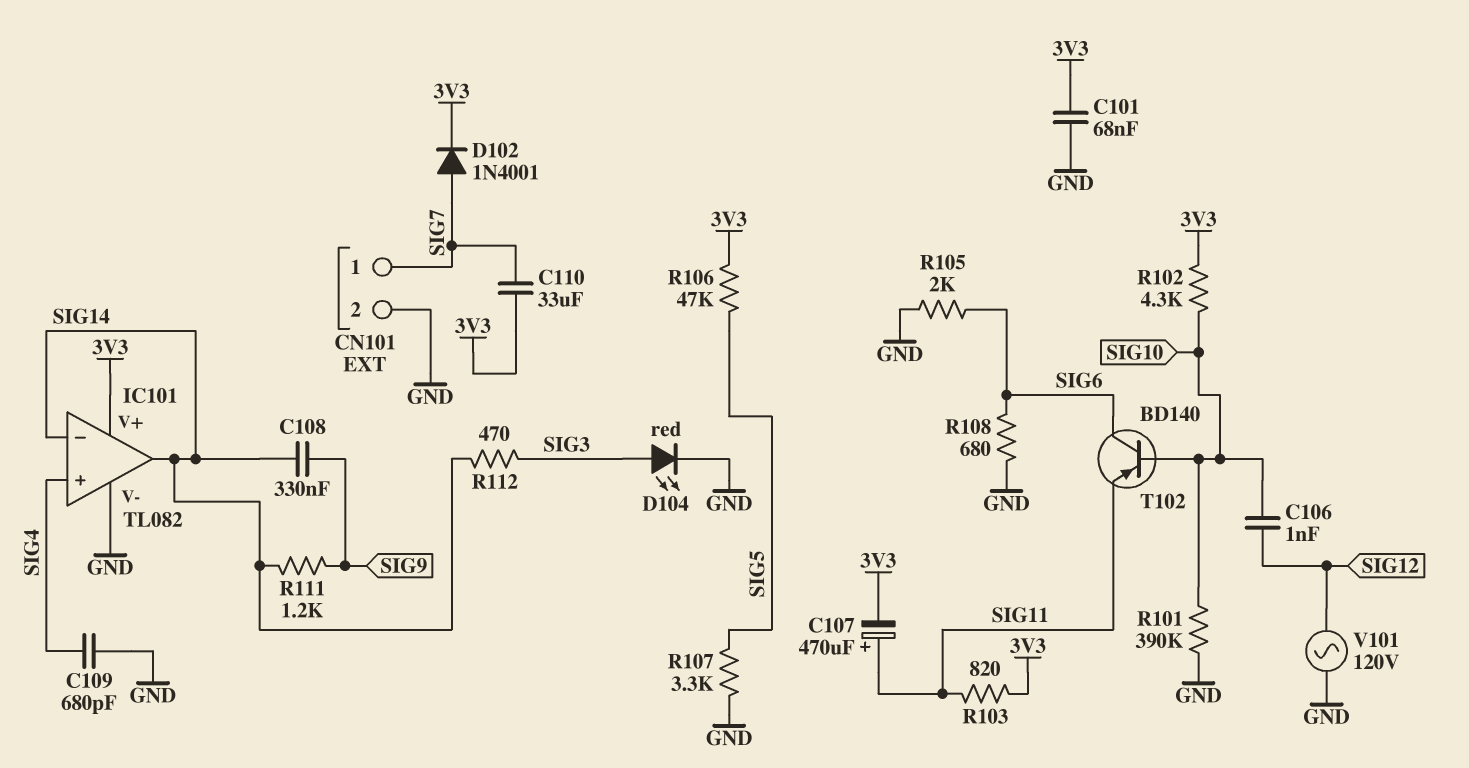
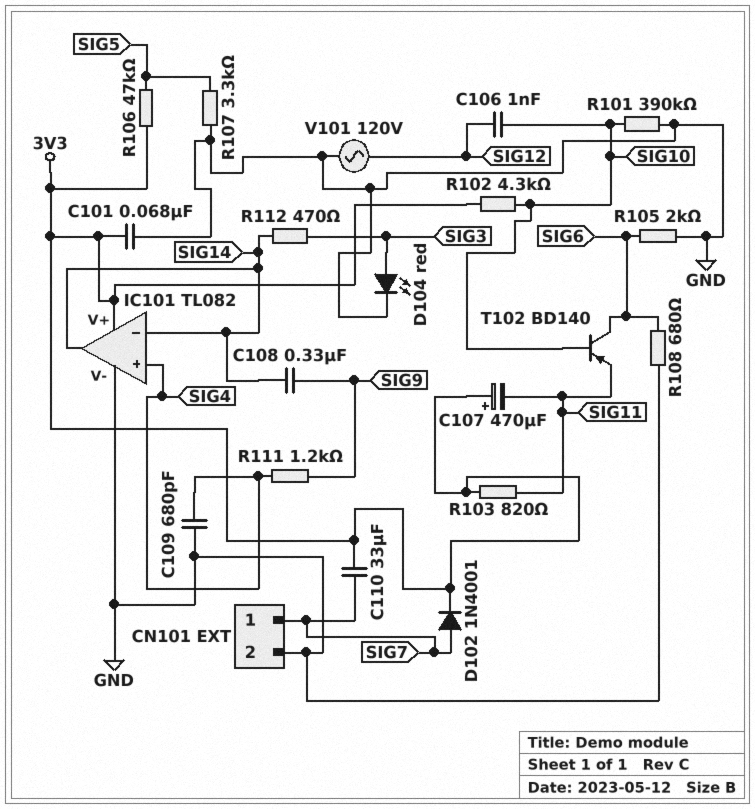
C107: 470uF (plus SIG11, minus 3V3) -> 470uF (plus 3V3, minus SIG11)
R111: 1.2k (SIG9, SIG14) -> 1.2k (SIG4, SIG9)

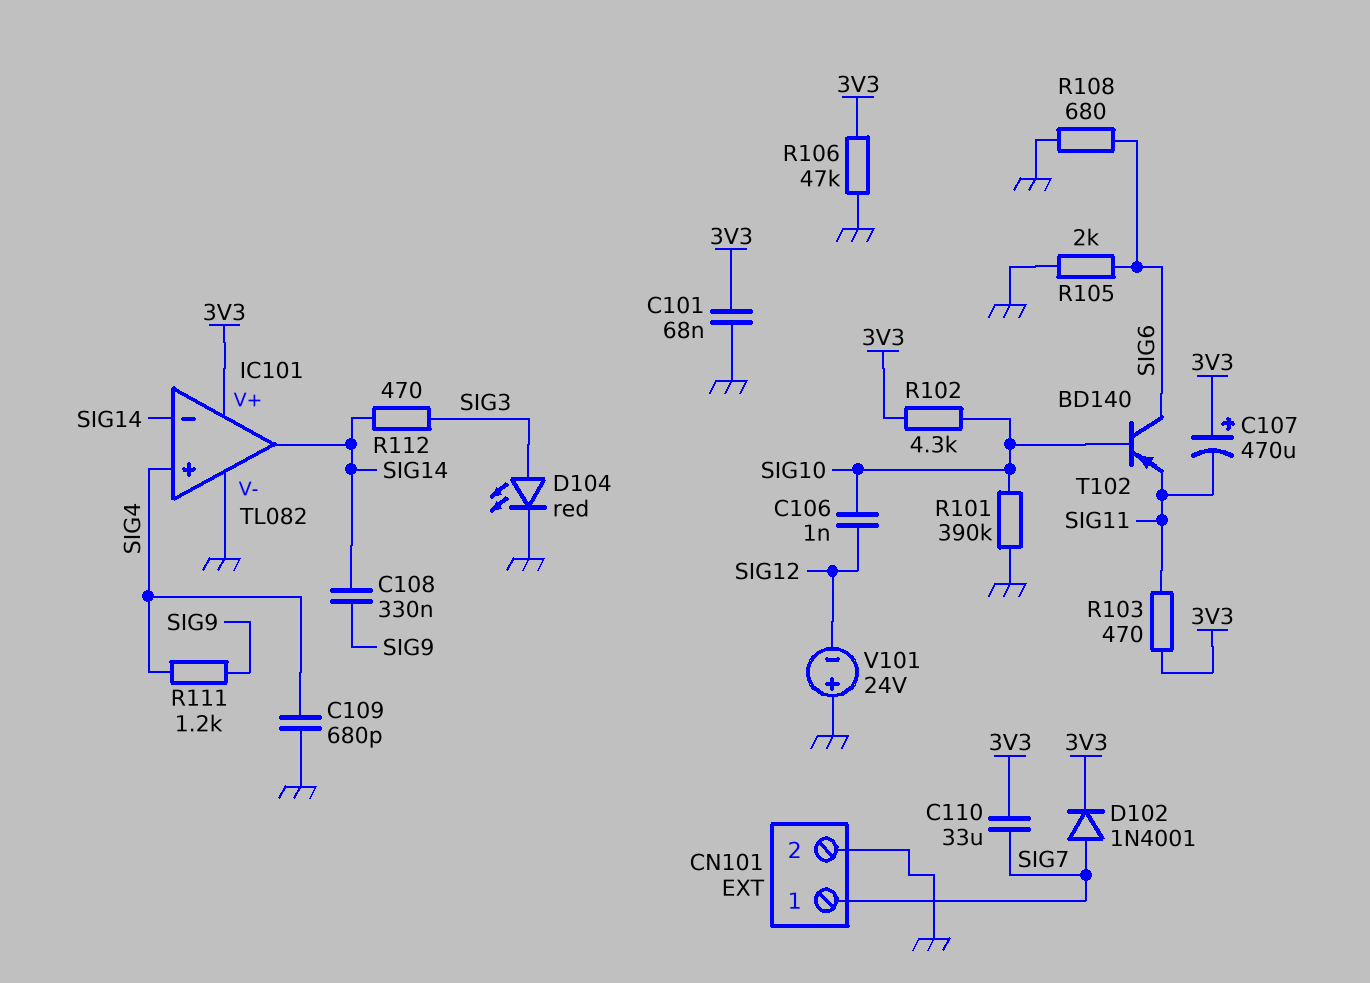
R103: 820 (3V3, SIG11) -> 470 (3V3, SIG11)
R106: 47k (3V3, SIG5) -> 47k (3V3, GND)
R107: 3.3k (GND, SIG5) -> none
V101: AC 120V (GND, SIG12) -> 24V (plus GND, minus SIG12)

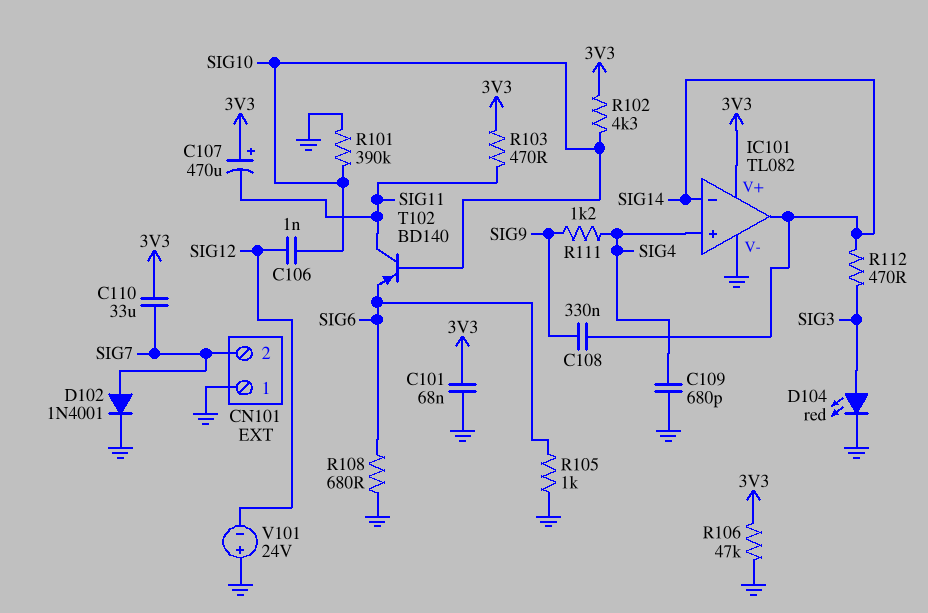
CN101 pin 1: SIG7 -> GND
CN101 pin 2: GND -> SIG7
D102: diode 1N4001 (A SIG7, K 3V3) -> diode 1N4001 (A SIG7, K GND)
R105: 2k (GND, SIG6) -> 1k (GND, SIG6)
T102: PNP BD140 (B SIG10, C SIG6, E SIG11) -> PNP BD140 (B SIG10, C SIG11, E SIG6)

